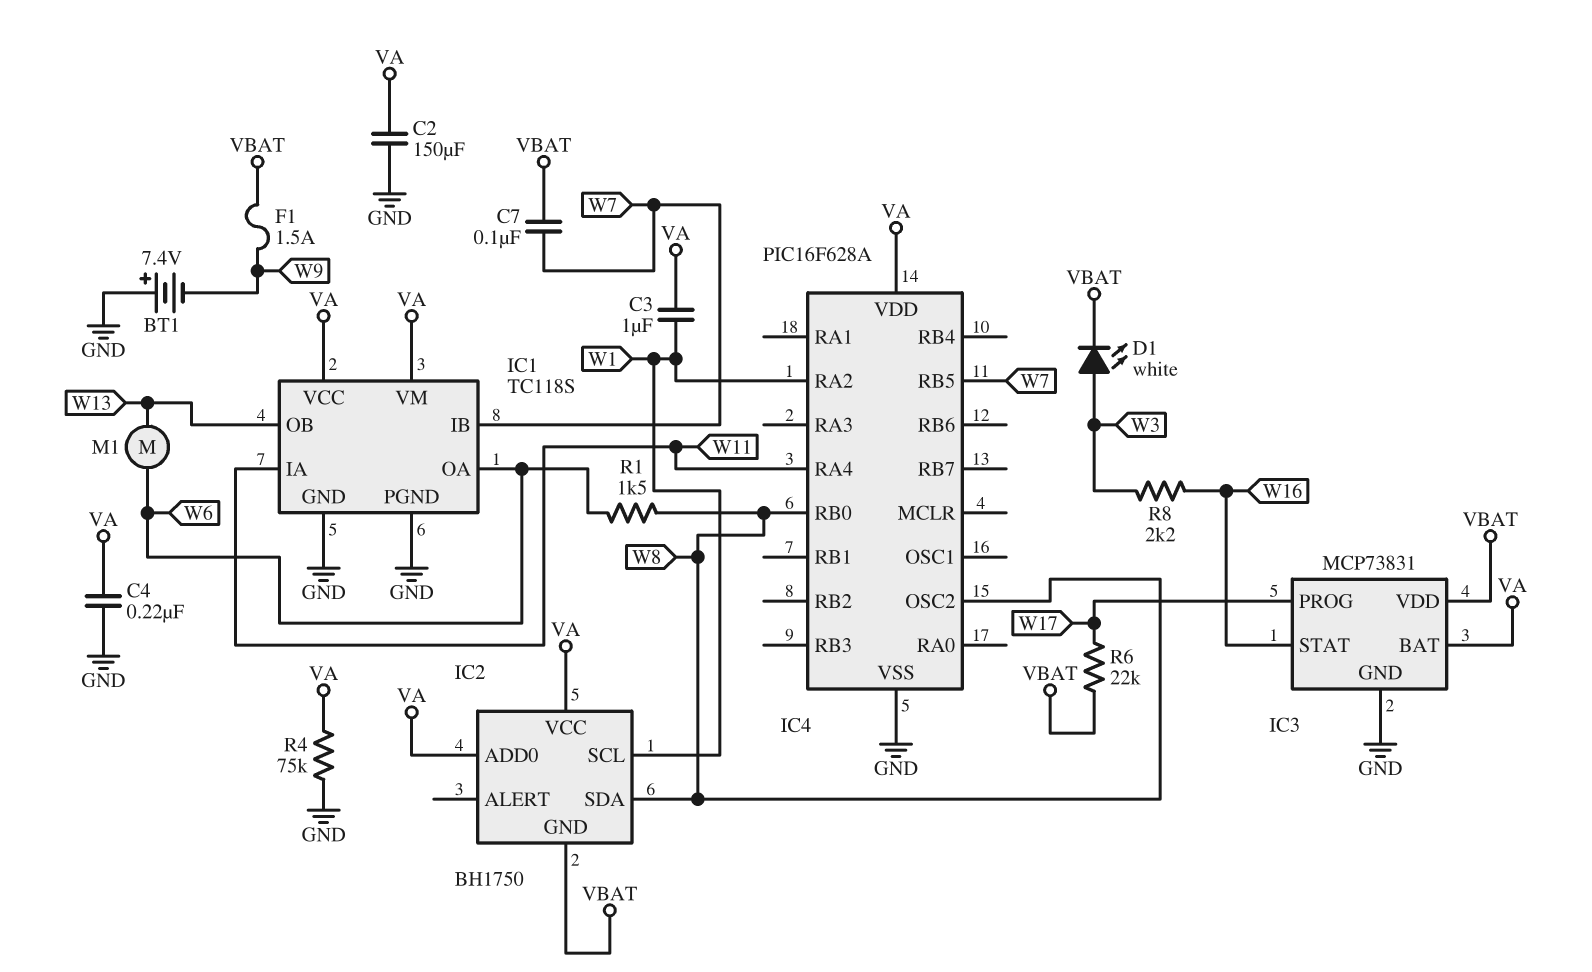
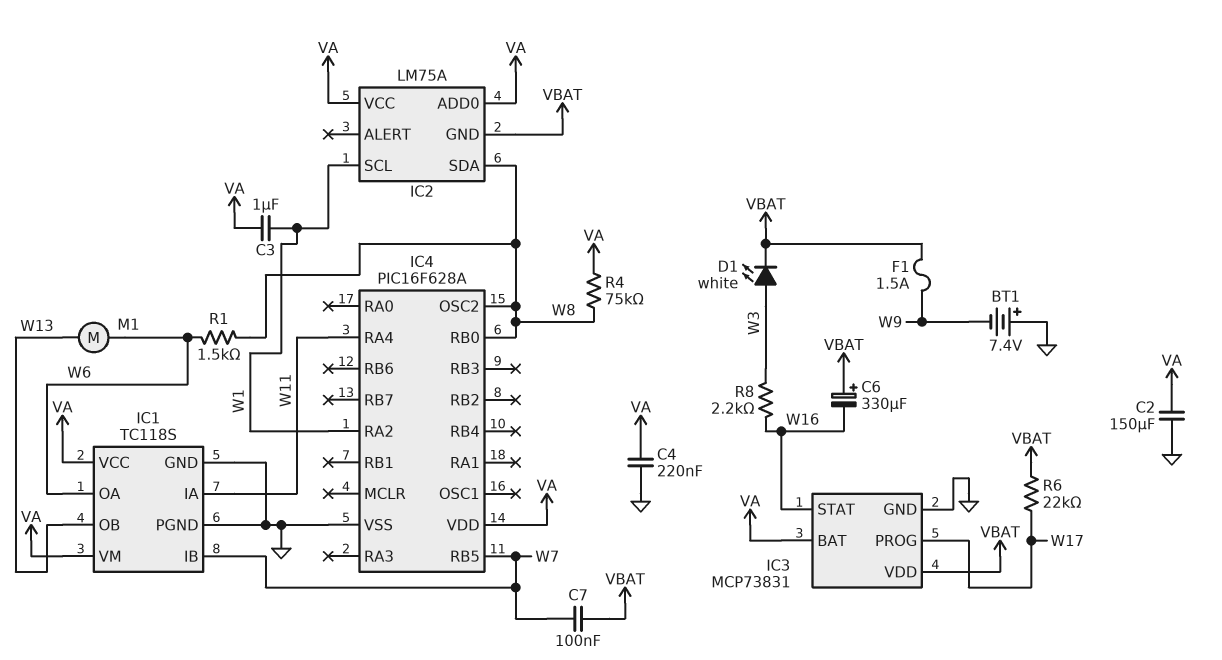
C6: none -> 330uF (plus VBAT, minus W16)
IC2: BH1750 -> LM75A
R4: 75k (GND, VA) -> 75k (VA, W8)

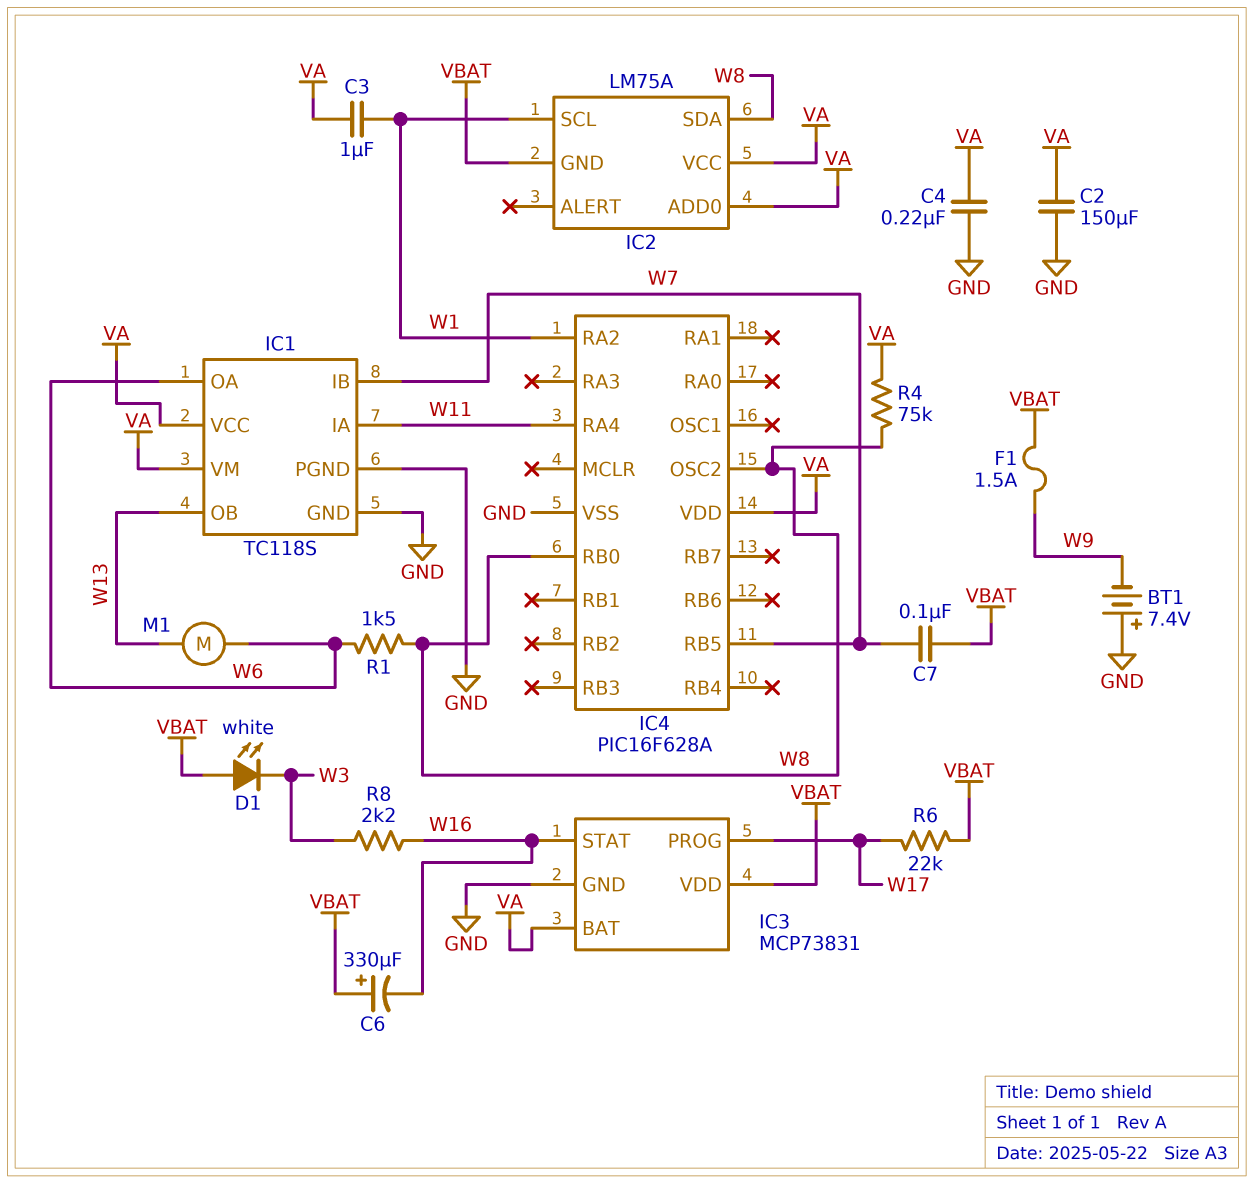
D1: LED white (A W3, K VBAT) -> LED white (A VBAT, K W3)

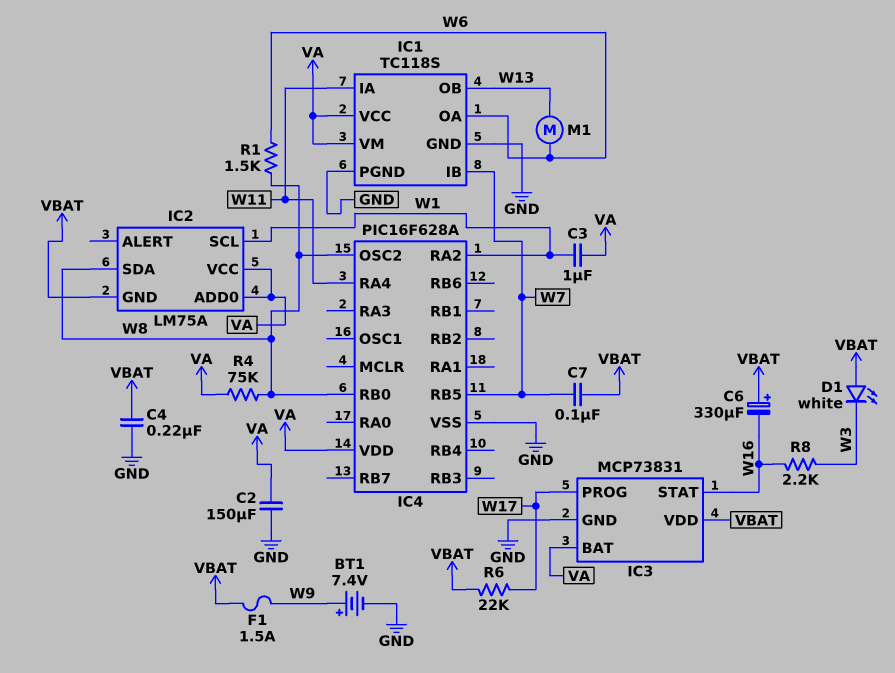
BT1: 7.4V (plus GND, minus W9) -> 7.4V (plus W9, minus GND)
C4: 220nF (GND, VA) -> 220nF (GND, VBAT)

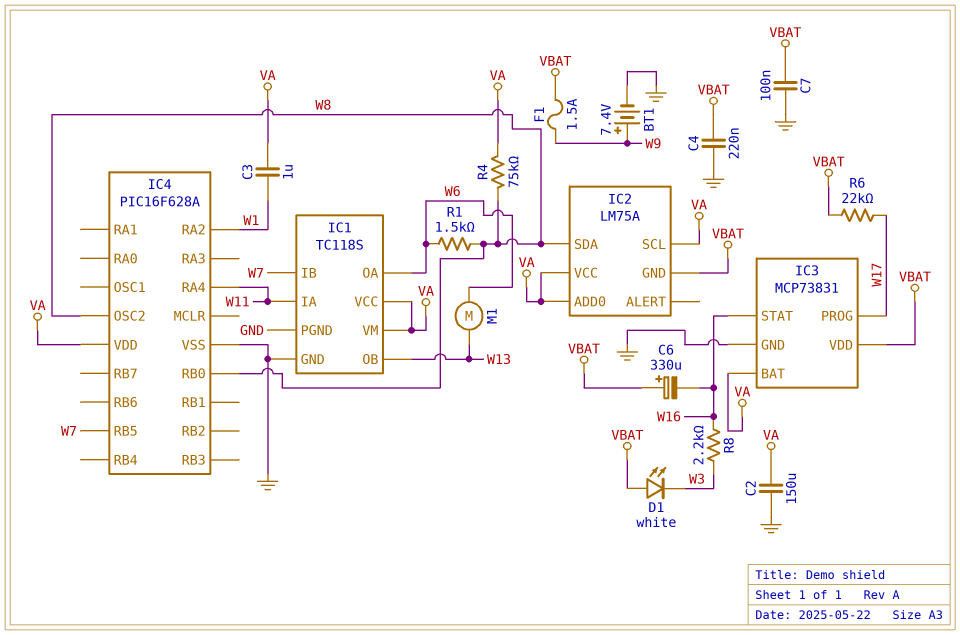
C7: 100nF (VBAT, W7) -> 100nF (GND, VBAT)
IC2 pin SCL: W1 -> VA

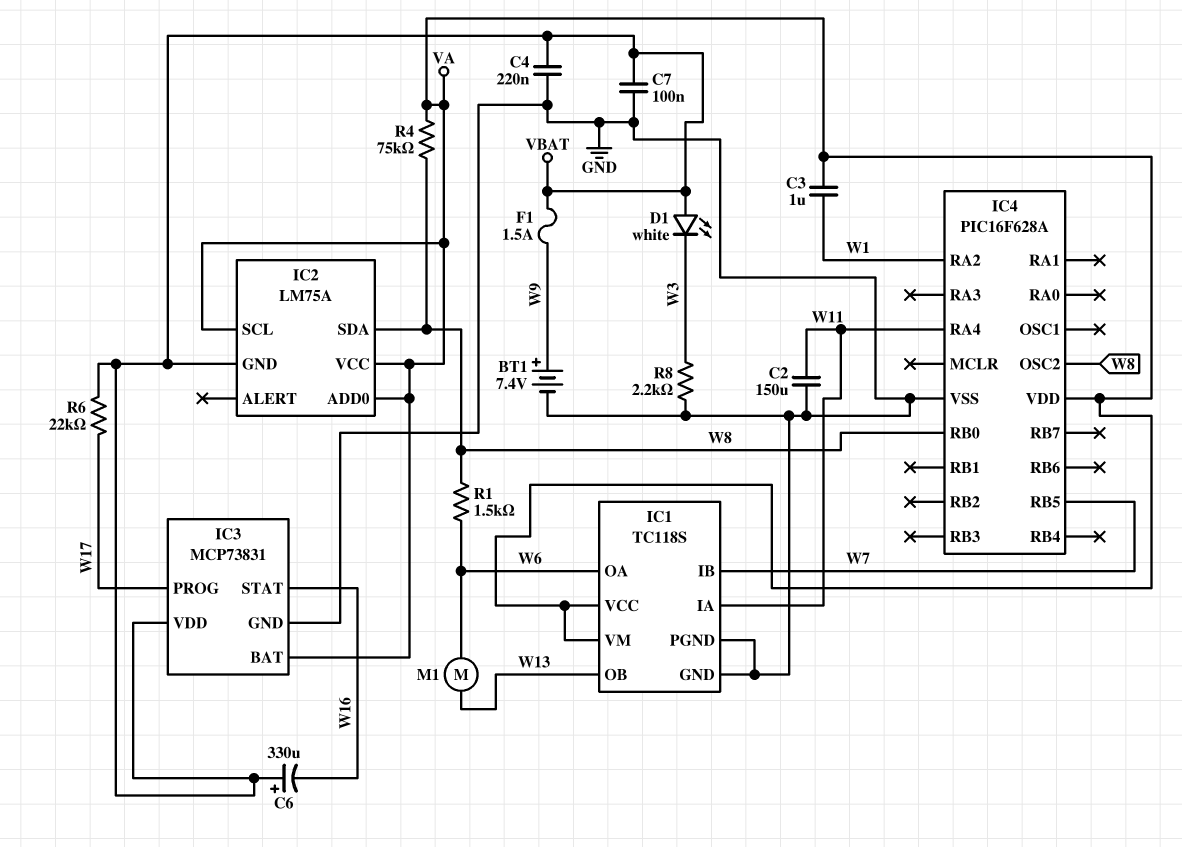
C2: 150uF (GND, VA) -> 150uF (GND, W11)
R8: 2.2k (W3, W16) -> 2.2k (GND, W3)

